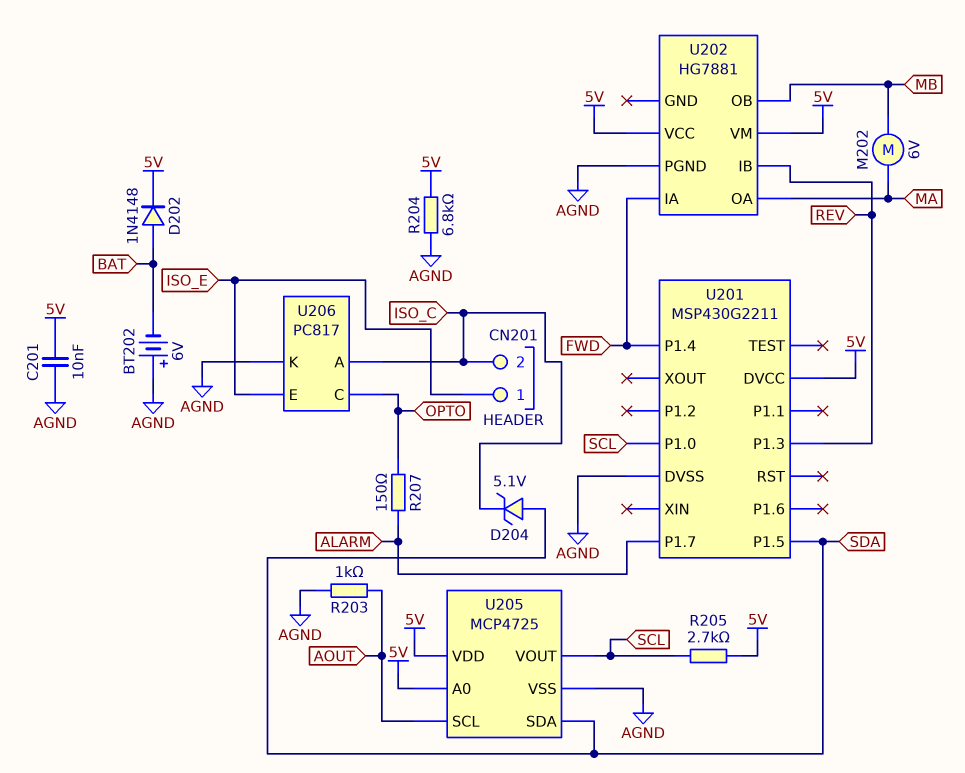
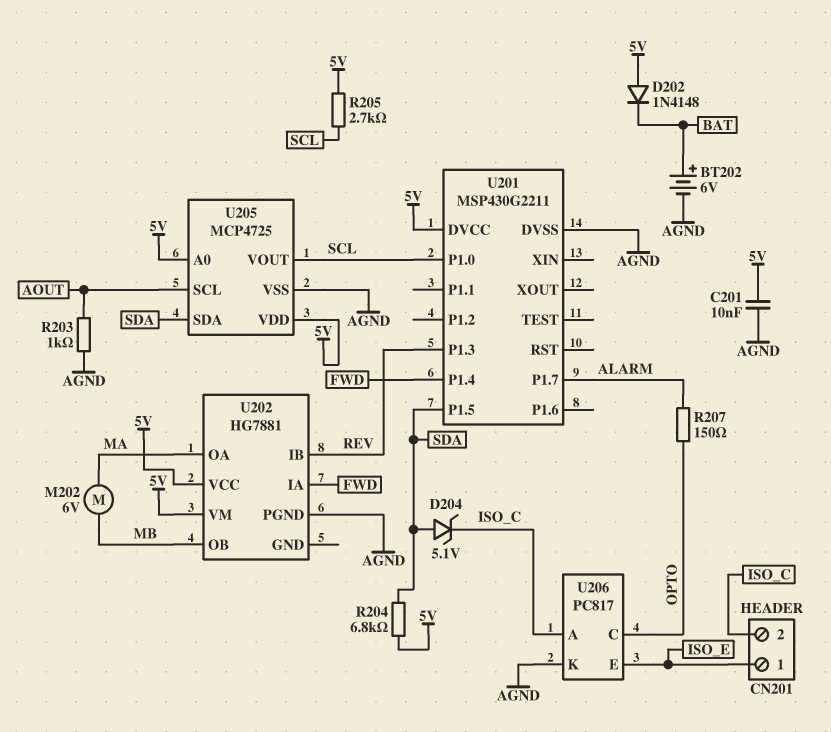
BT202: 6V (plus AGND, minus BAT) -> 6V (plus BAT, minus AGND)
D202: diode 1N4148 (A BAT, K 5V) -> diode 1N4148 (A 5V, K BAT)
R204: 6.8k (5V, AGND) -> 6.8k (5V, SDA)

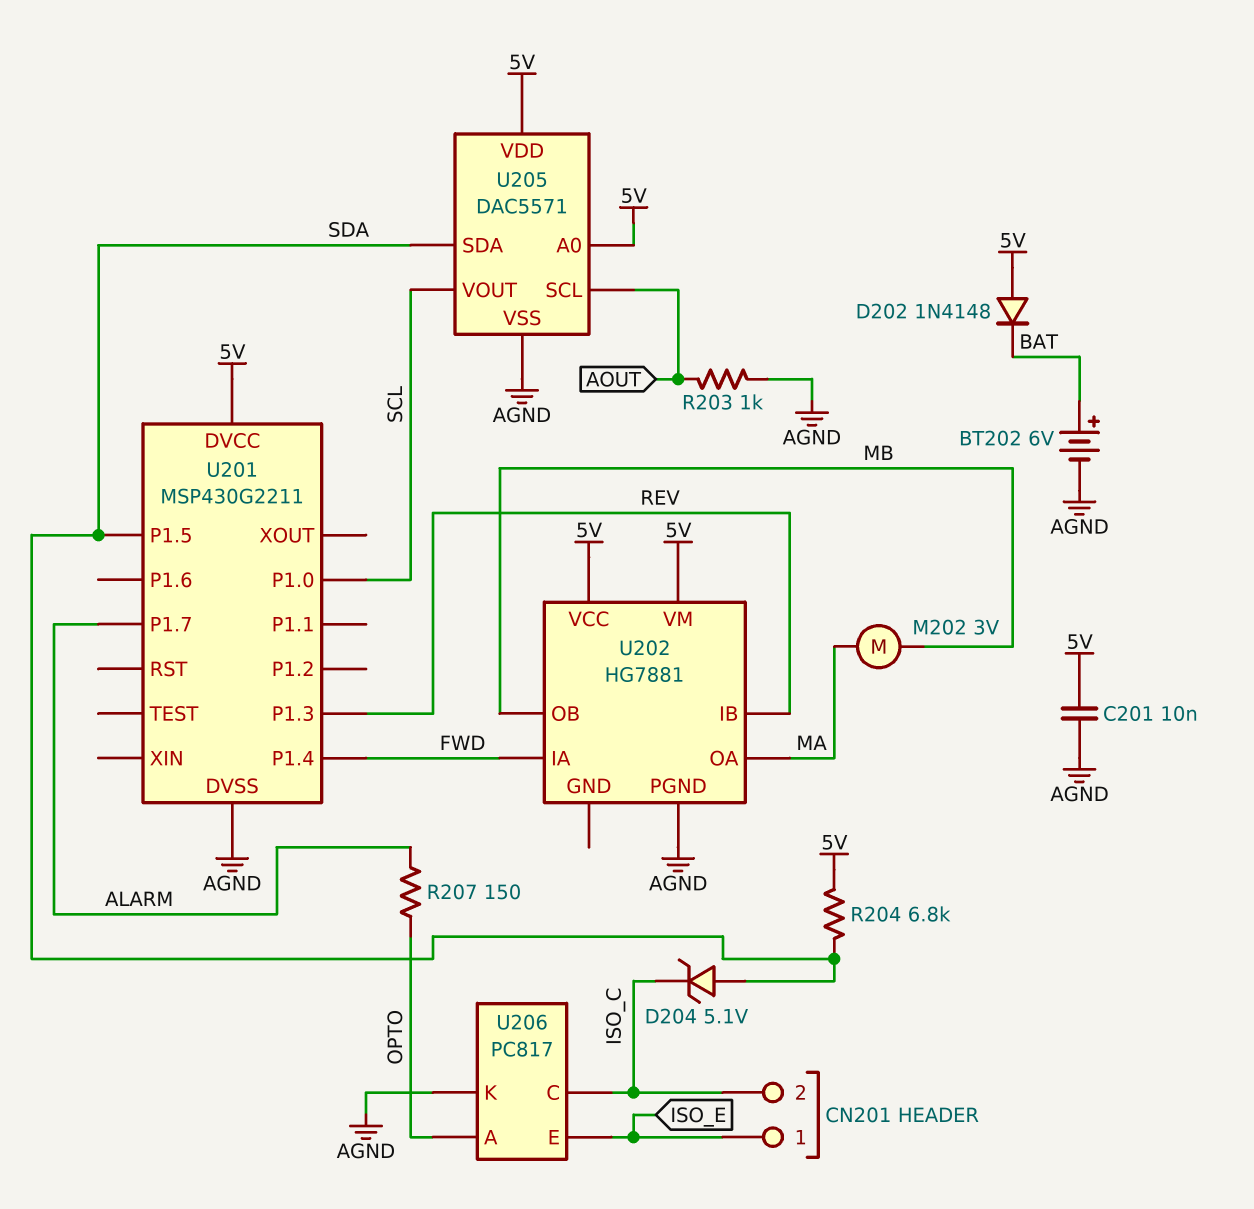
M202: motor 6V (MA, MB) -> motor 3V (MA, MB)
R205: 2.7k (5V, SCL) -> none
U205: MCP4725 -> DAC5571
U206 pin A: ISO_C -> OPTO
U206 pin C: OPTO -> ISO_C

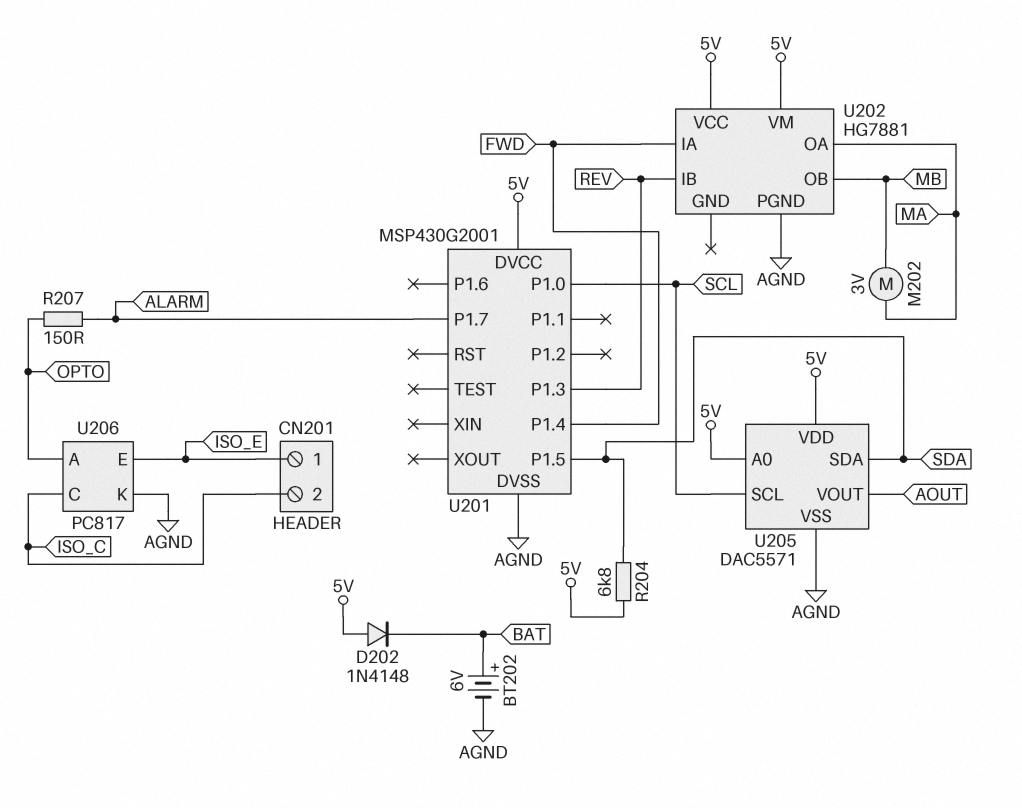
C201: 10nF (5V, AGND) -> none
D204: zener 5.1V (A SDA, K ISO_C) -> none
R203: 1k (AGND, AOUT) -> none
U201: MSP430G2211 -> MSP430G2001
U205 pin SCL: AOUT -> SCL
U205 pin VOUT: SCL -> AOUT

